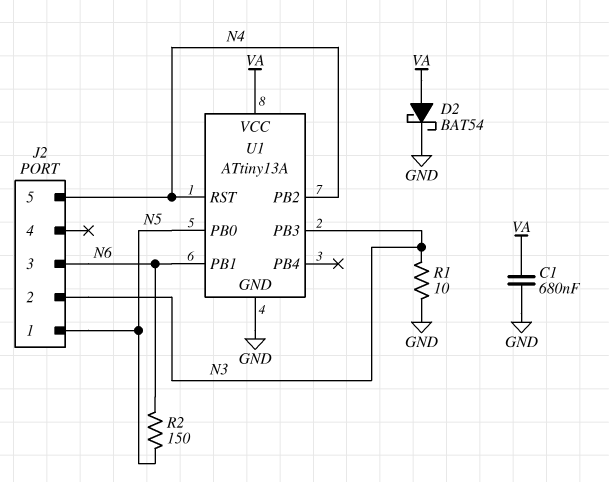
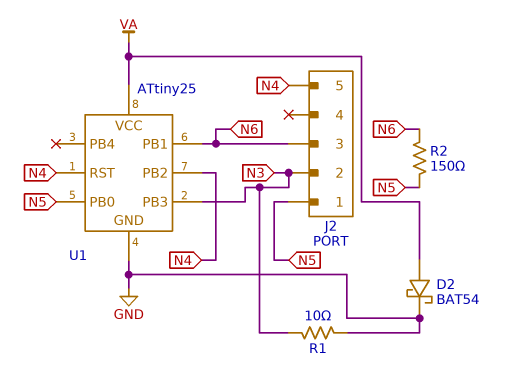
C1: 680nF (GND, VA) -> none
U1: ATtiny13A -> ATtiny25

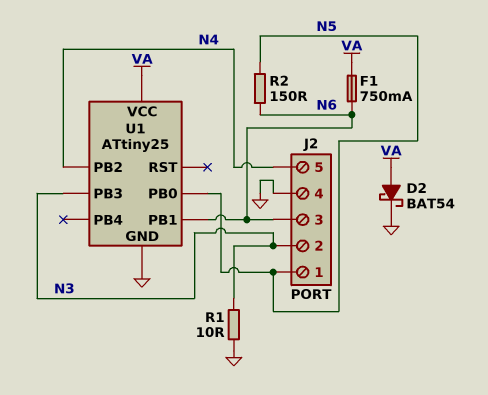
F1: none -> 750mA (N6, VA)
J2 pin 4: none -> GND
U1 pin RST: N4 -> none

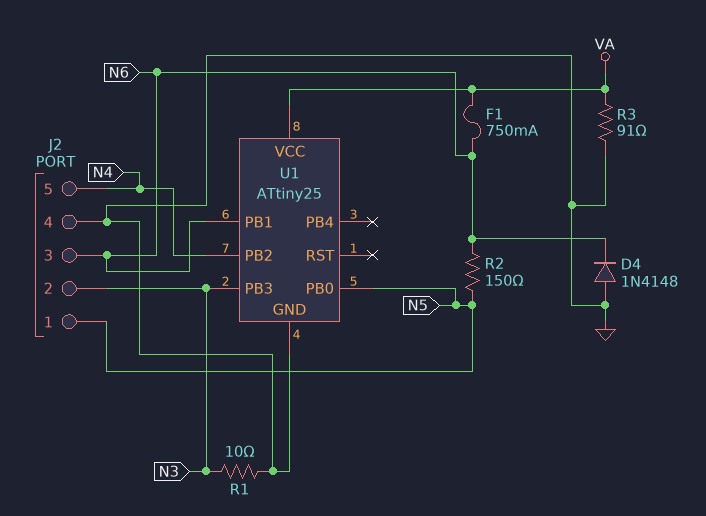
D2: schottky BAT54 (A VA, K GND) -> none
D4: none -> diode 1N4148 (A GND, K N6)
R3: none -> 91 (GND, VA)

